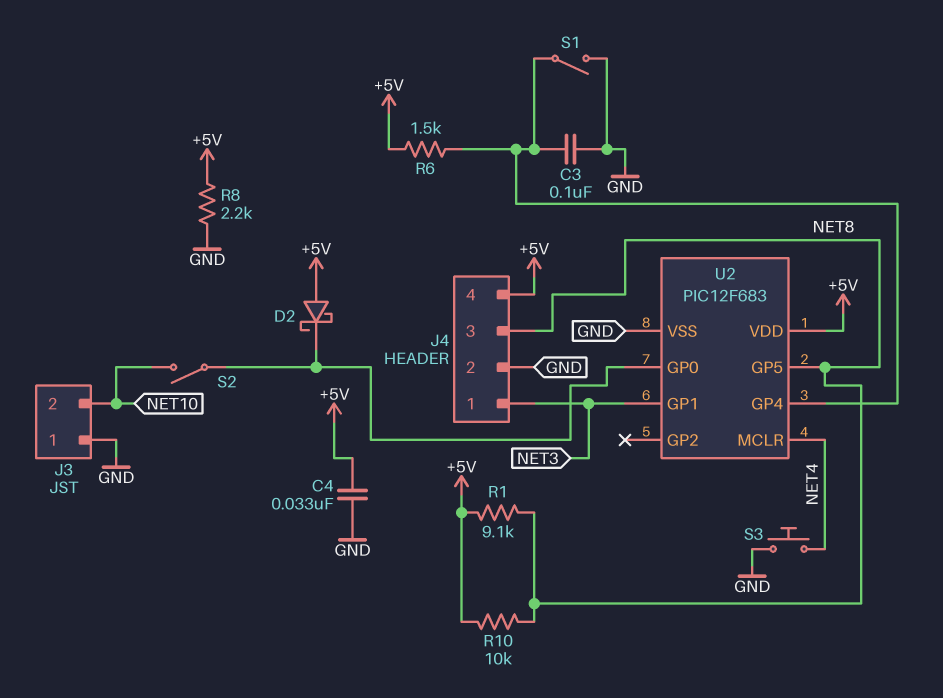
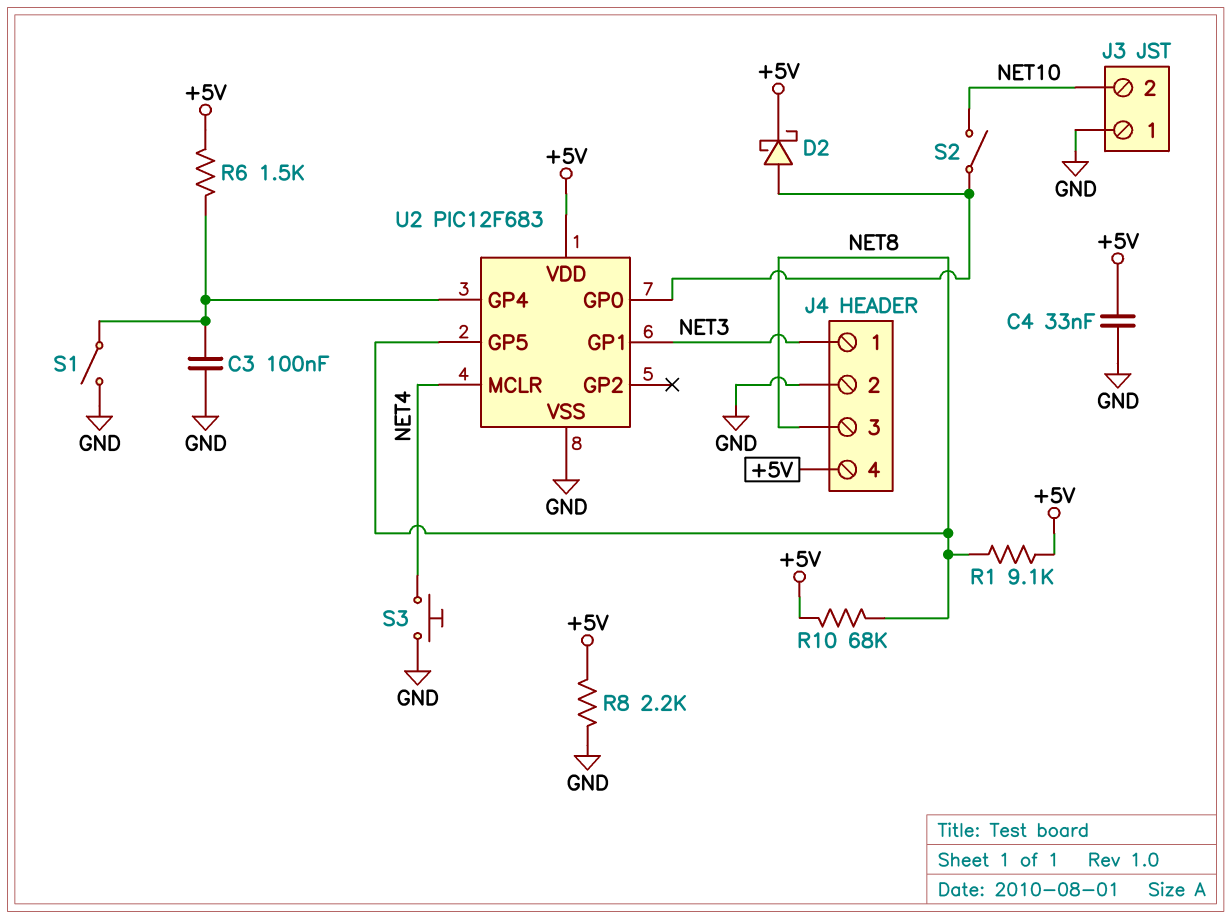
D2: schottky (A +5V, K U2/GP0) -> schottky (A U2/GP0, K +5V)
R10: 10k (+5V, NET8) -> 68k (+5V, NET8)

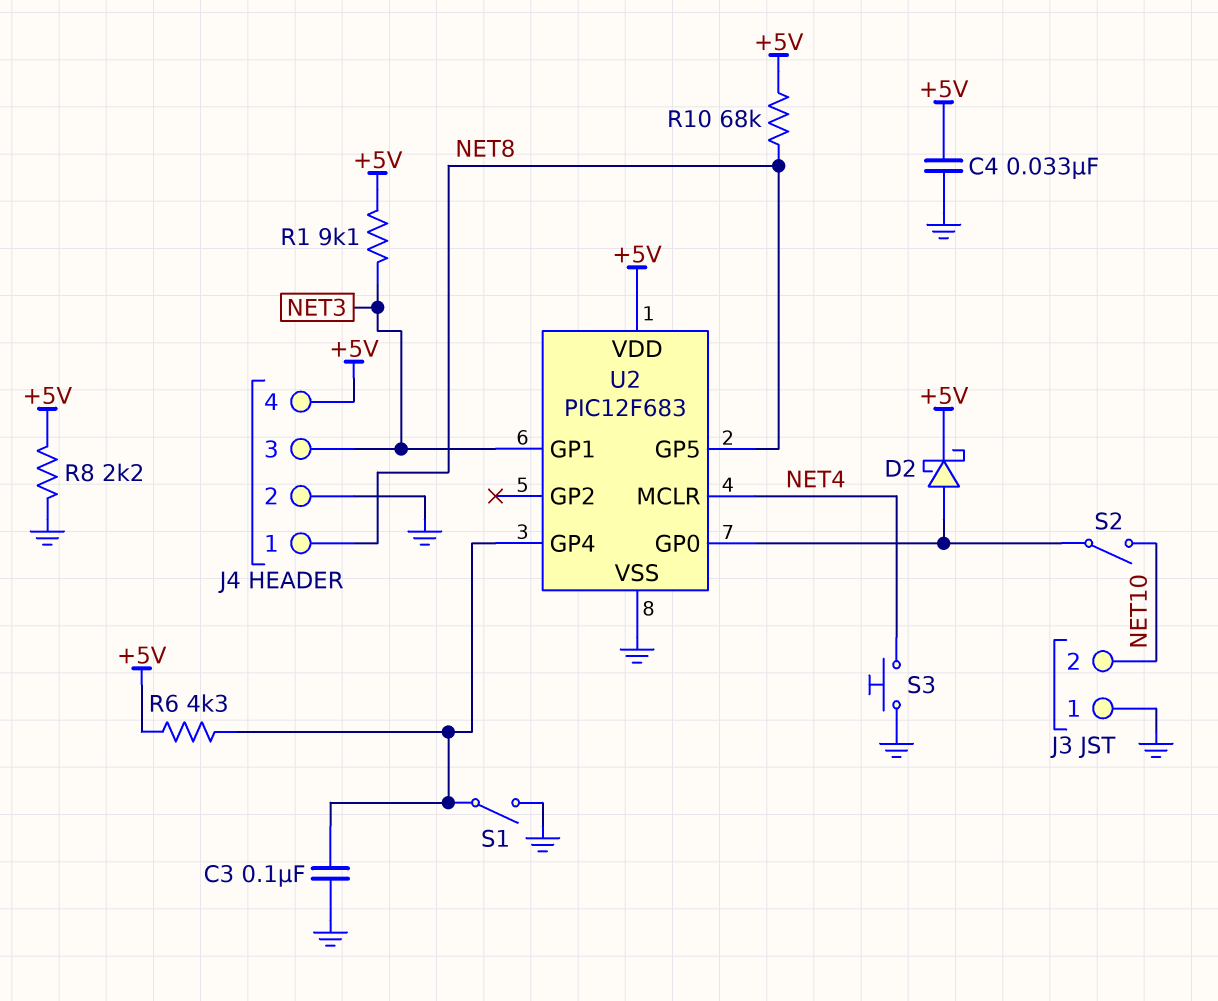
J4 pin 1: NET3 -> NET8
J4 pin 3: NET8 -> NET3
R1: 9.1k (+5V, NET8) -> 9.1k (+5V, NET3)
R6: 1.5k (+5V, U2/GP4) -> 4.3k (+5V, U2/GP4)

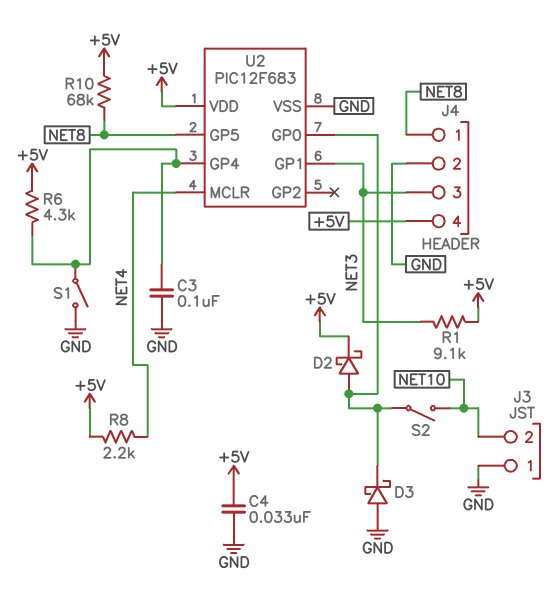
D3: none -> schottky (A GND, K U2/GP0)
R8: 2.2k (+5V, GND) -> 2.2k (+5V, NET4)
S3: button (GND, NET4) -> none

